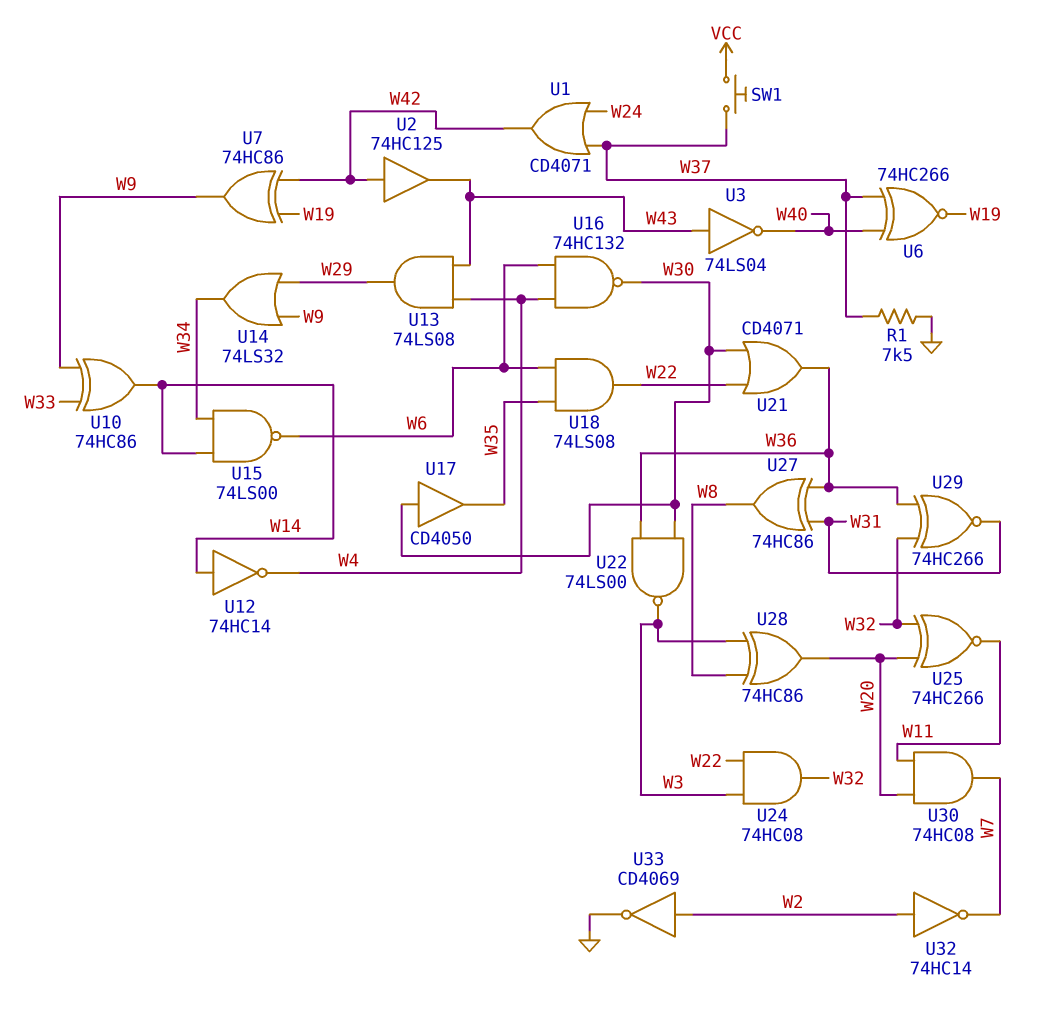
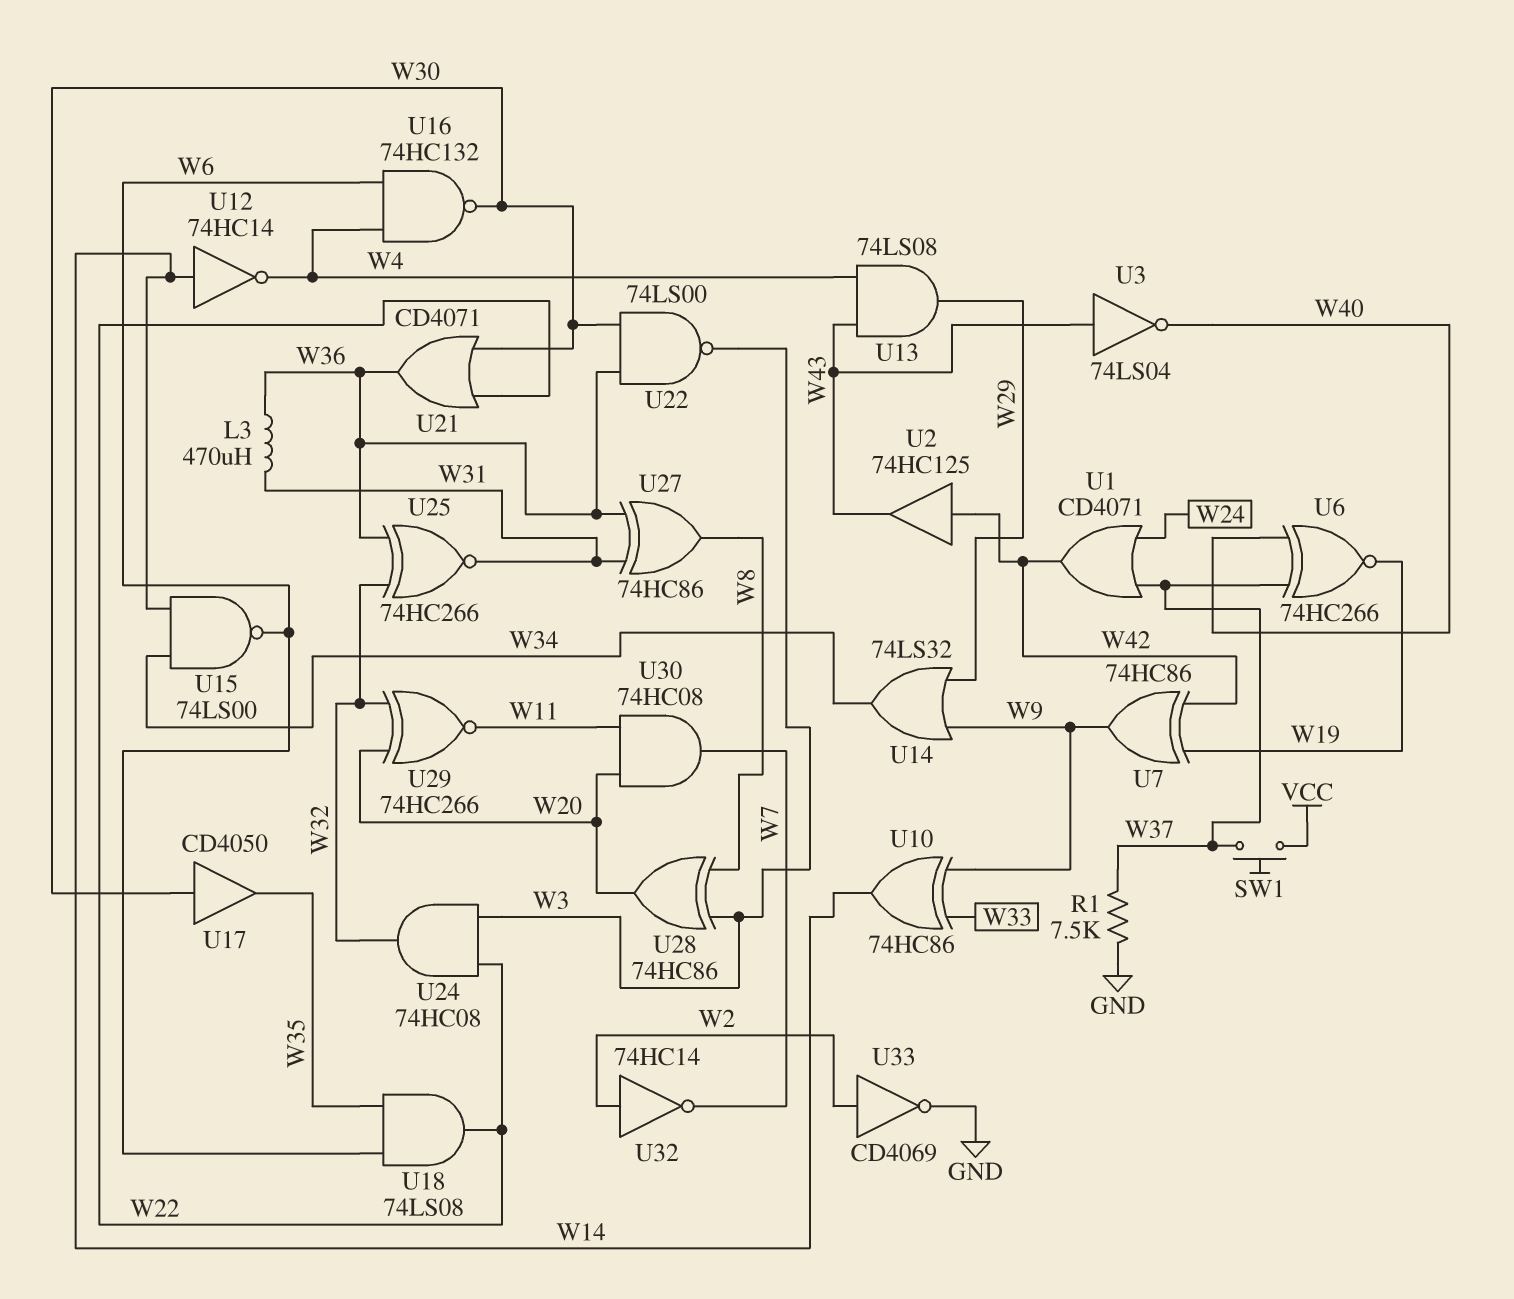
L3: none -> 470uH (W31, W36)
U25: XNOR 74HC266 (in W20, in W32, out W11) -> XNOR 74HC266 (in W32, in W36, out W31)
U29: XNOR 74HC266 (in W32, in W36, out W31) -> XNOR 74HC266 (in W20, in W32, out W11)

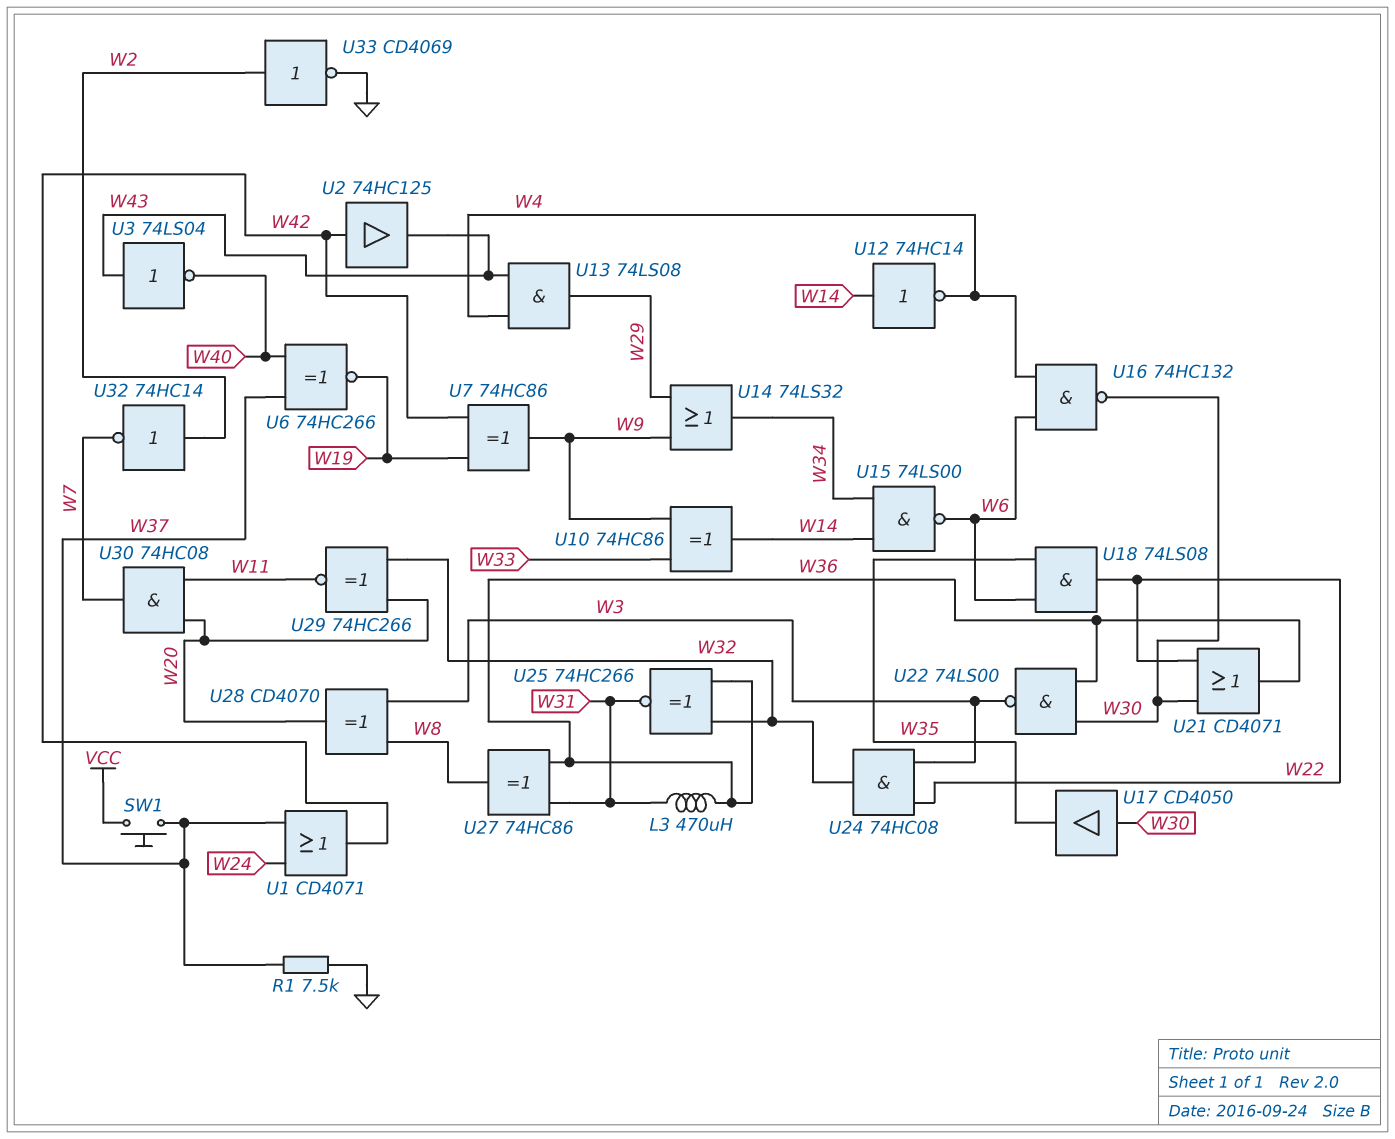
U28: XOR 74HC86 (in W3, in W8, out W20) -> XOR CD4070 (in W3, in W8, out W20)

